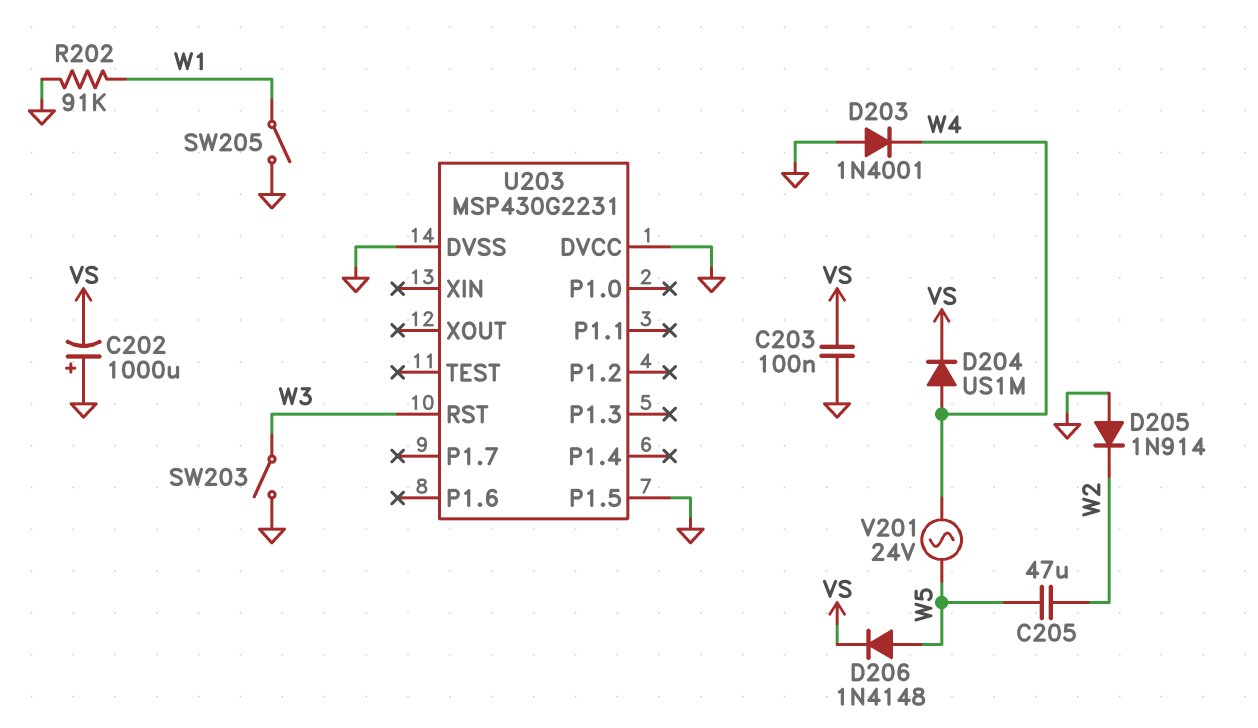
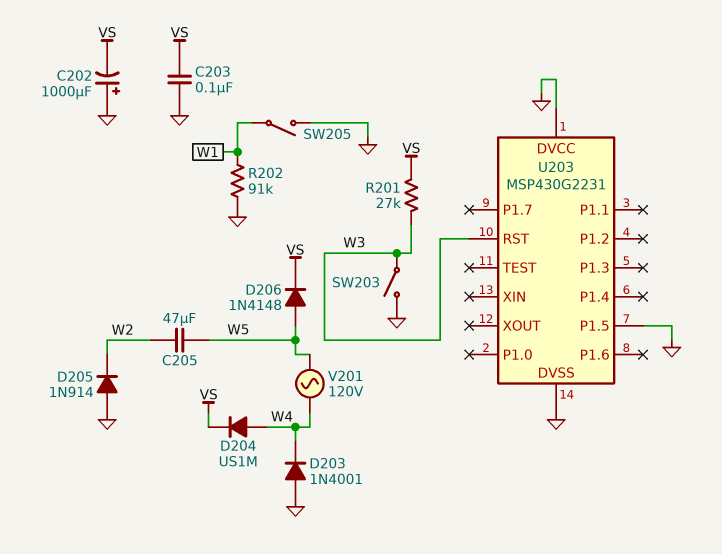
R201: none -> 27k (VS, W3)
V201: AC 24V (W4, W5) -> AC 120V (W4, W5)

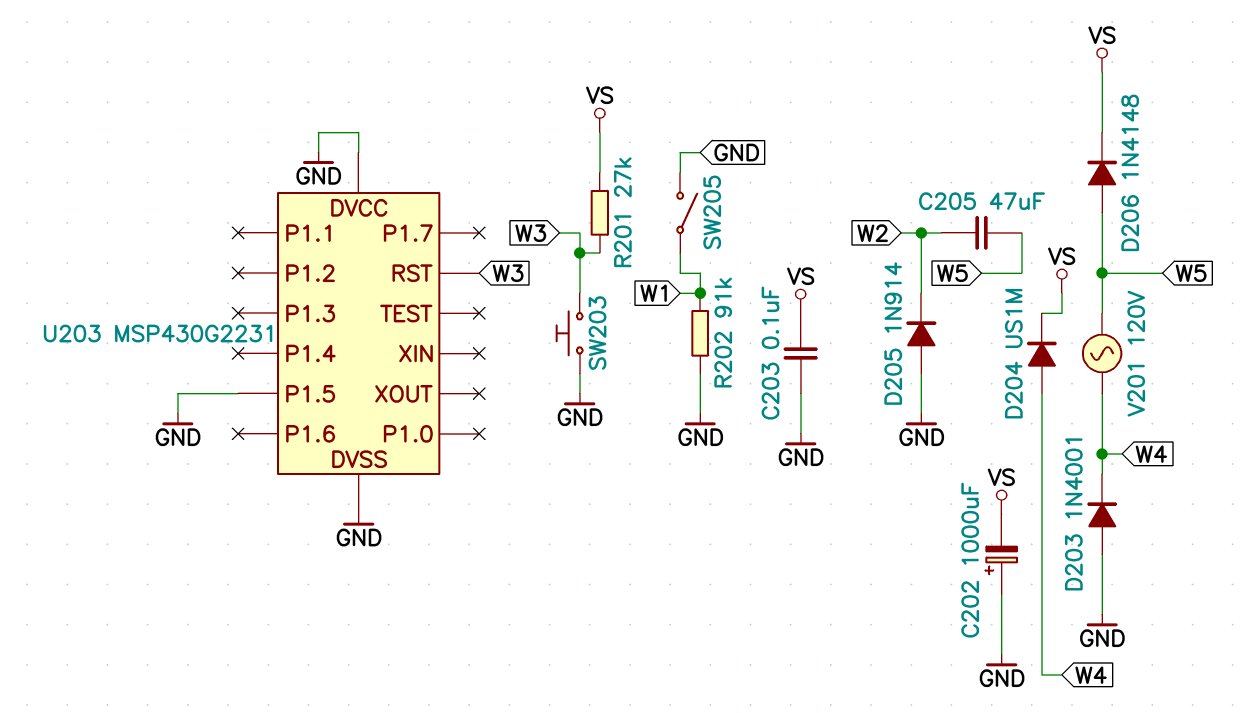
SW203: switch (GND, W3) -> button (GND, W3)

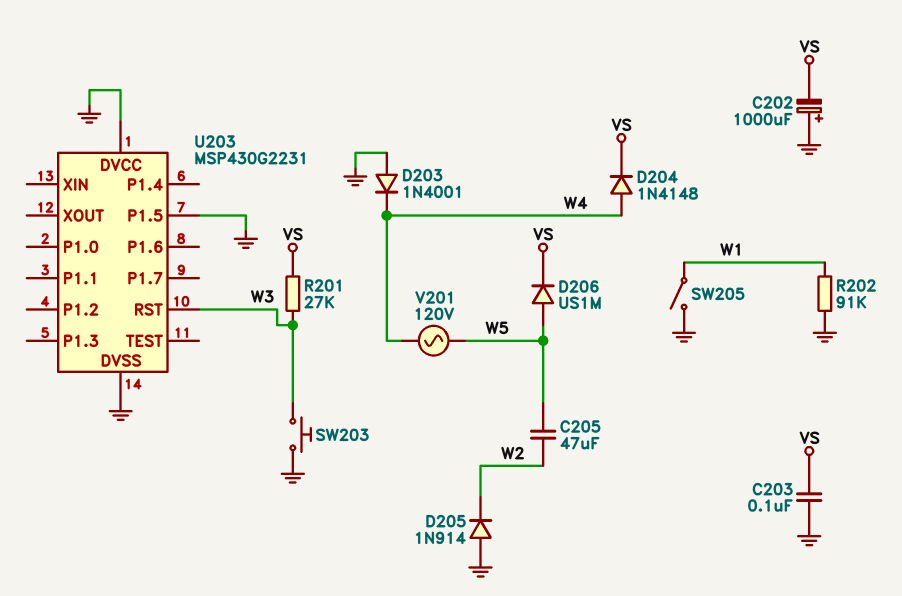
D204: diode US1M (A W4, K VS) -> diode 1N4148 (A W4, K VS)
D206: diode 1N4148 (A W5, K VS) -> diode US1M (A W5, K VS)

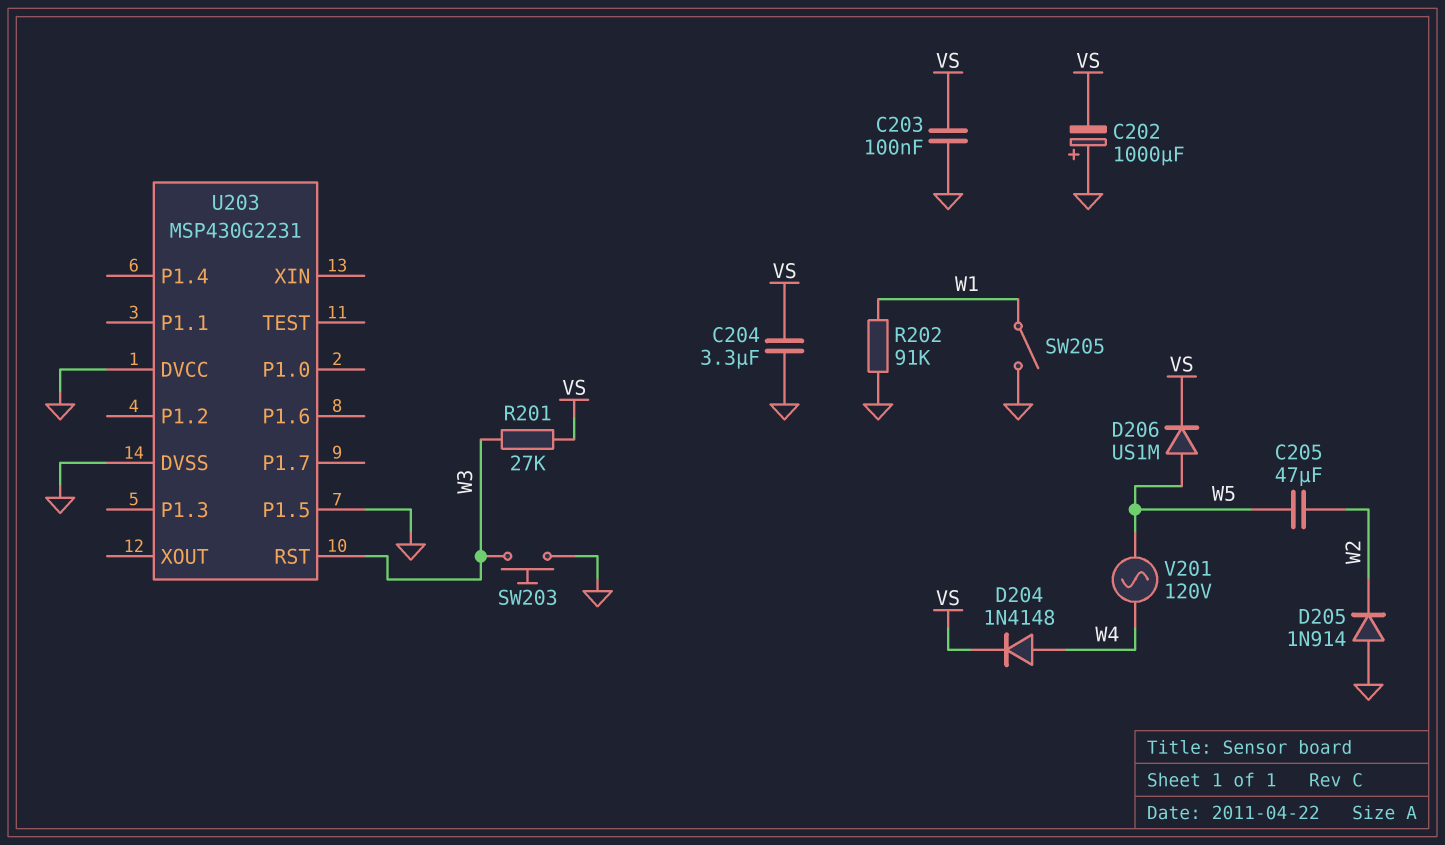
C204: none -> 3.3uF (GND, VS)
D203: diode 1N4001 (A GND, K W4) -> none

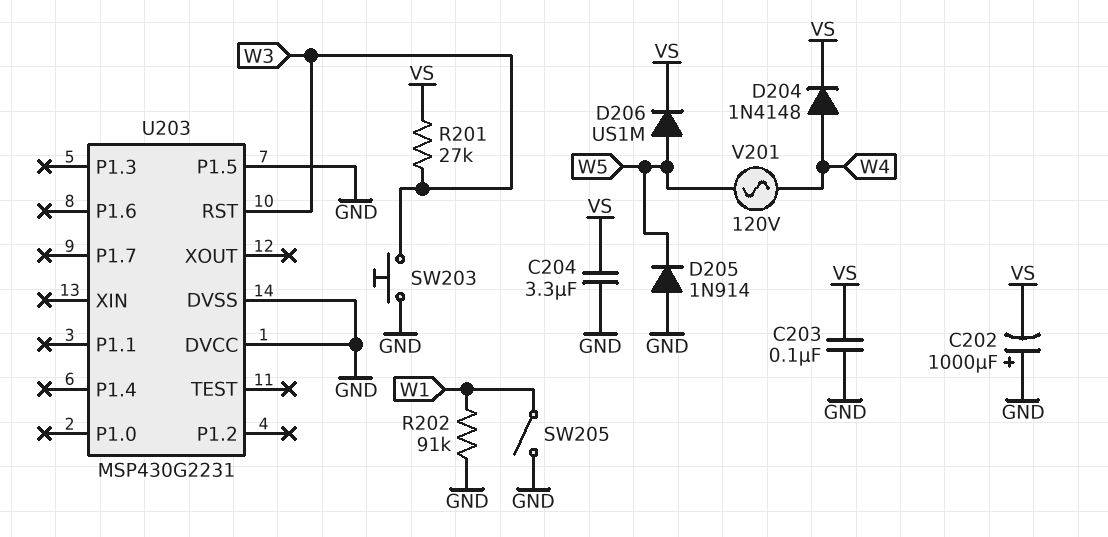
C205: 47uF (W2, W5) -> none
D205: diode 1N914 (A GND, K W2) -> diode 1N914 (A GND, K W5)

